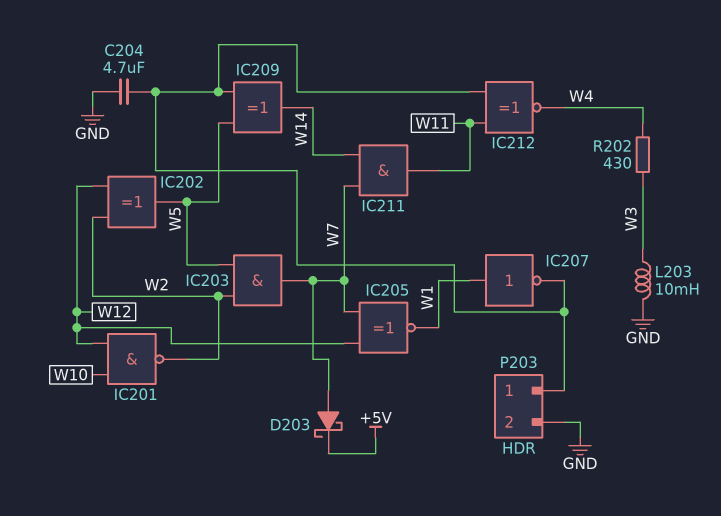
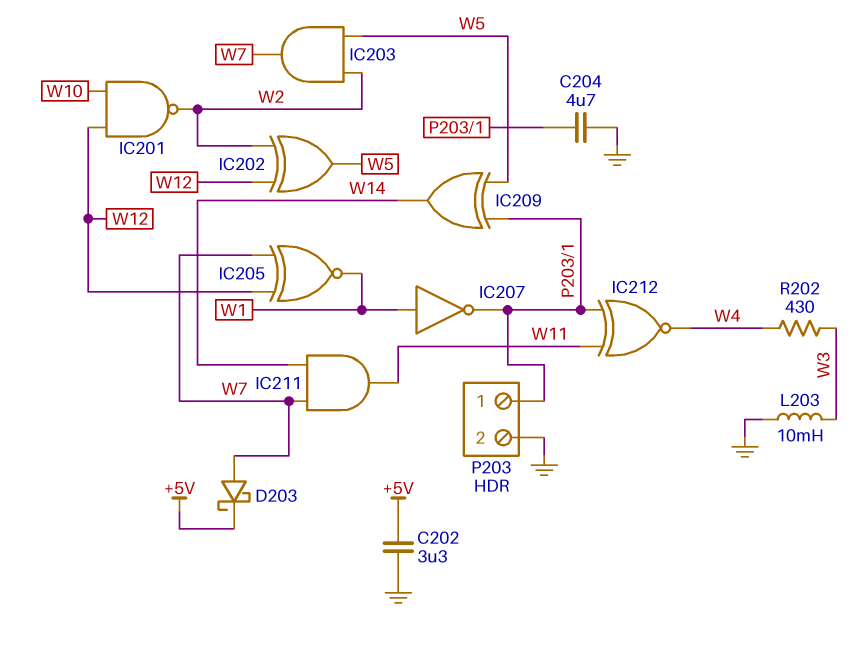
C202: none -> 3.3uF (+5V, GND)

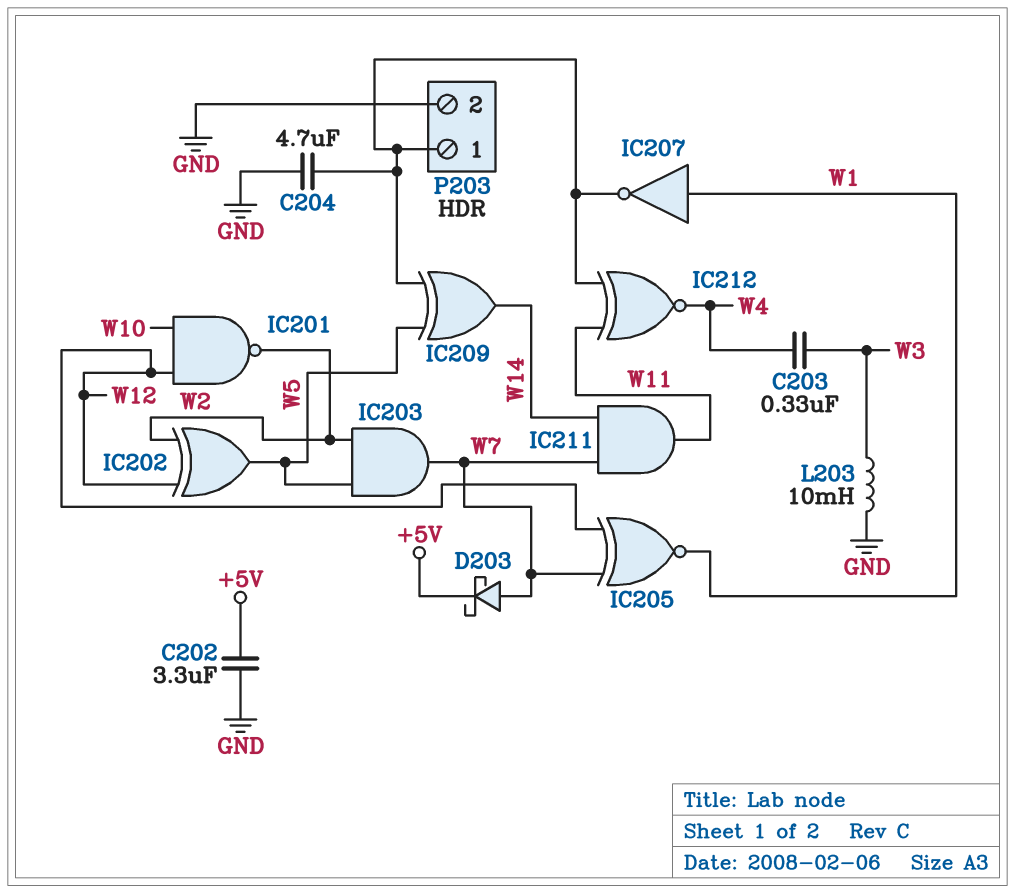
C203: none -> 330nF (W3, W4)
R202: 430 (W3, W4) -> none

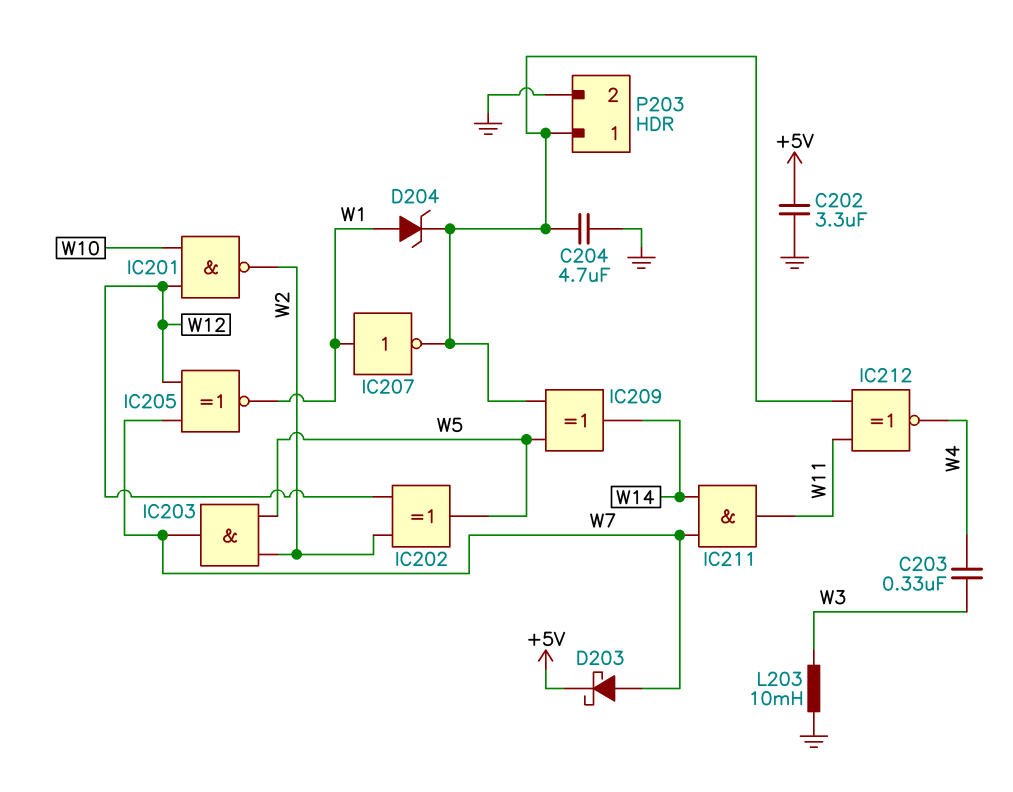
D204: none -> zener (A W1, K P203/1)

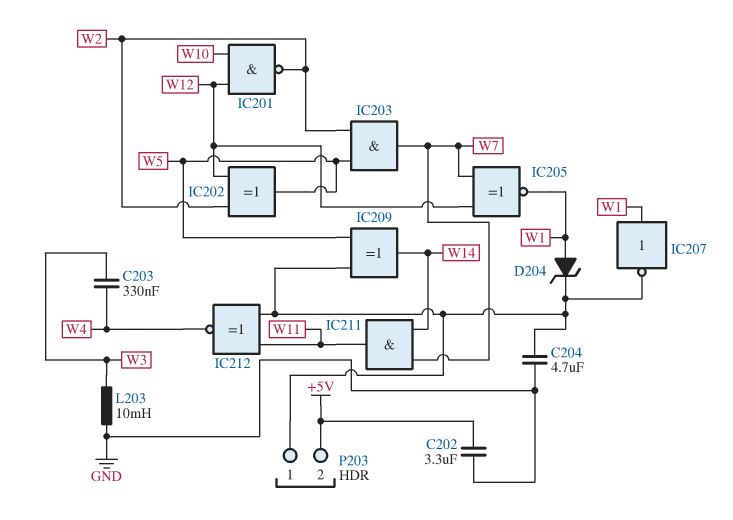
D203: schottky (A W7, K +5V) -> none
P203 pin 2: GND -> +5V

